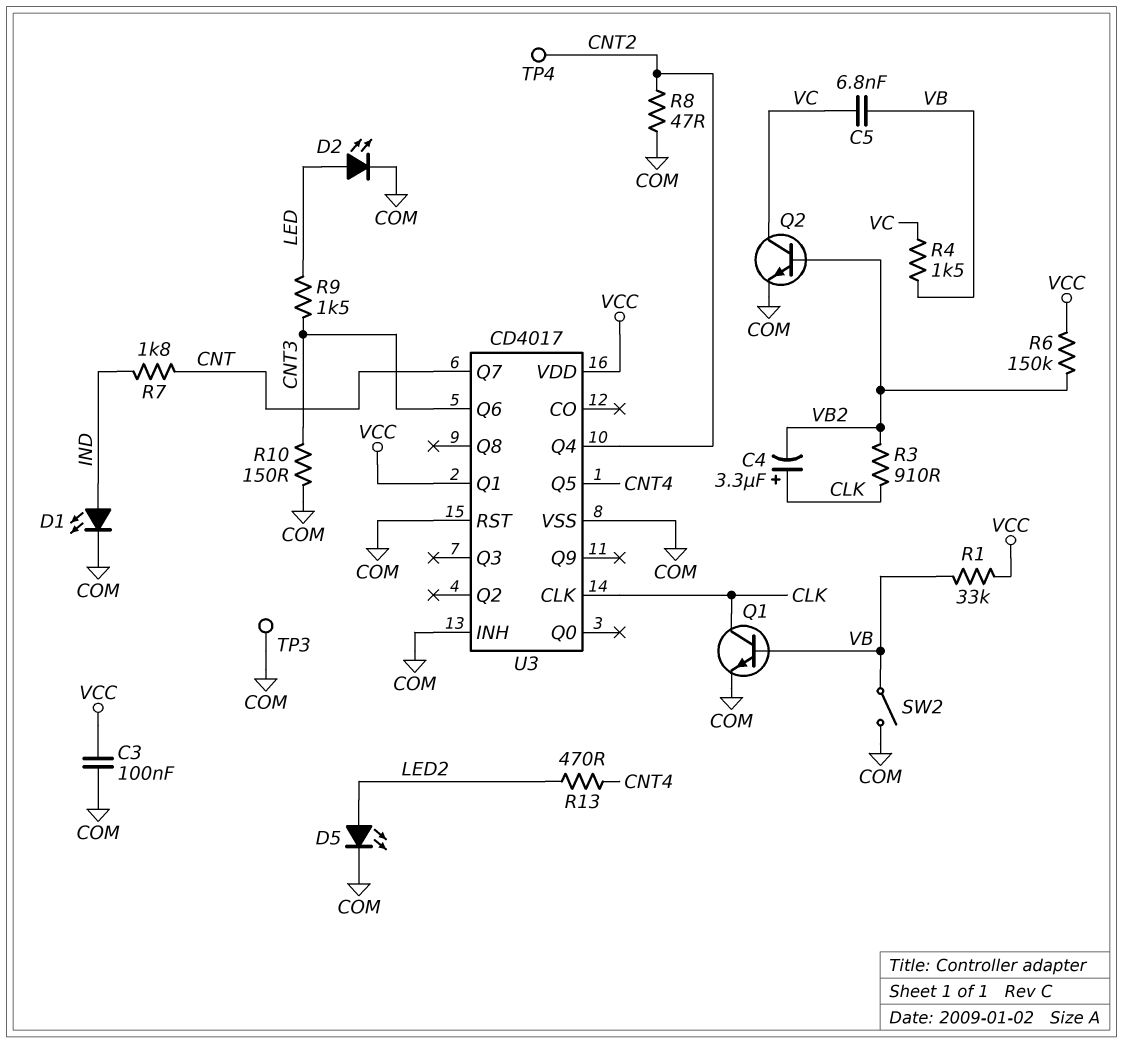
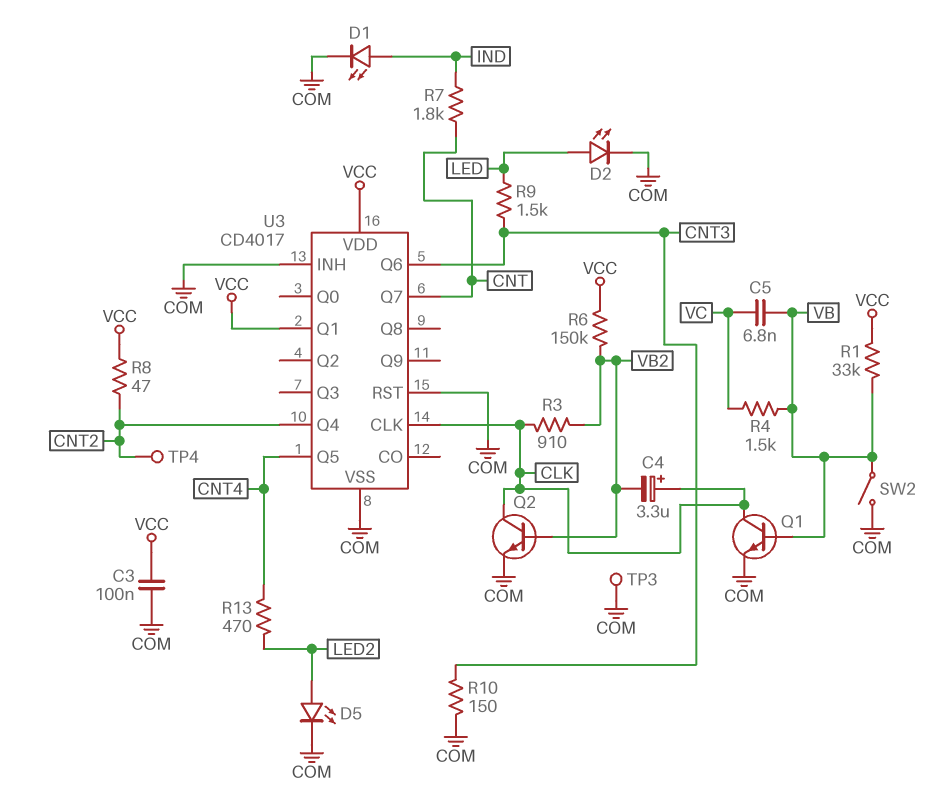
Q2: NPN (B VB2, C VC, E COM) -> NPN (B VB2, C CLK, E COM)
R8: 47 (CNT2, COM) -> 47 (CNT2, VCC)

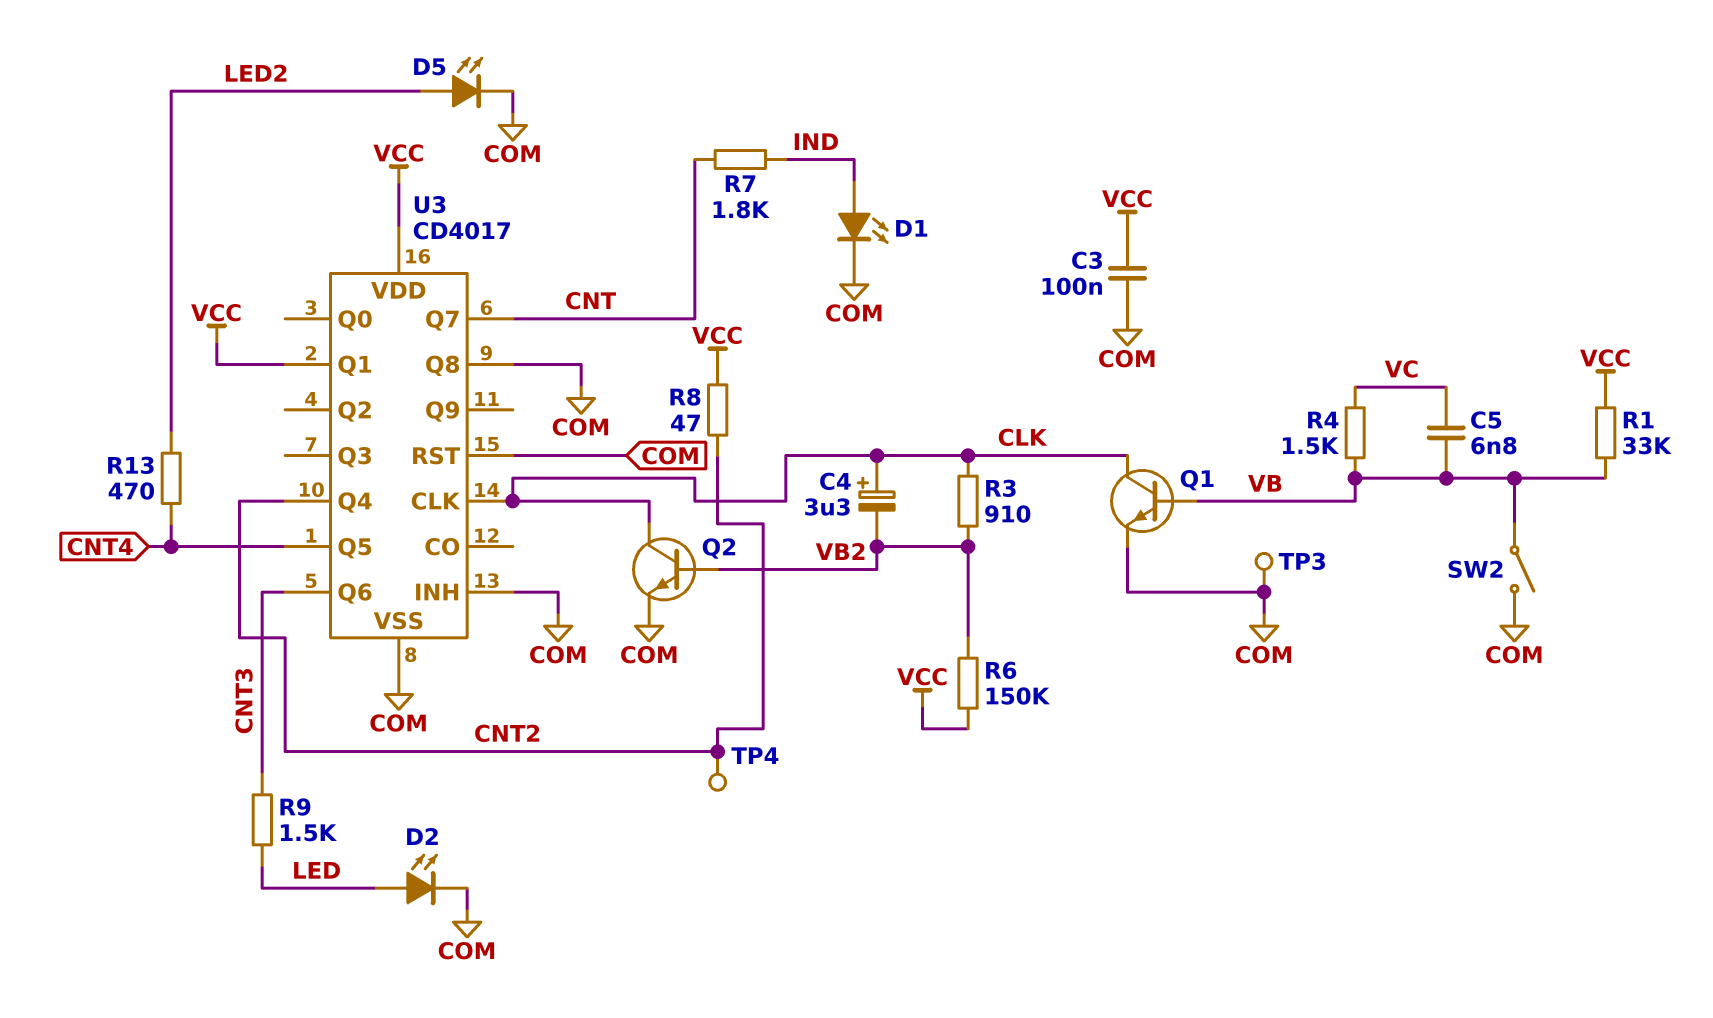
R10: 150 (CNT3, COM) -> none
U3 pin Q8: none -> COM

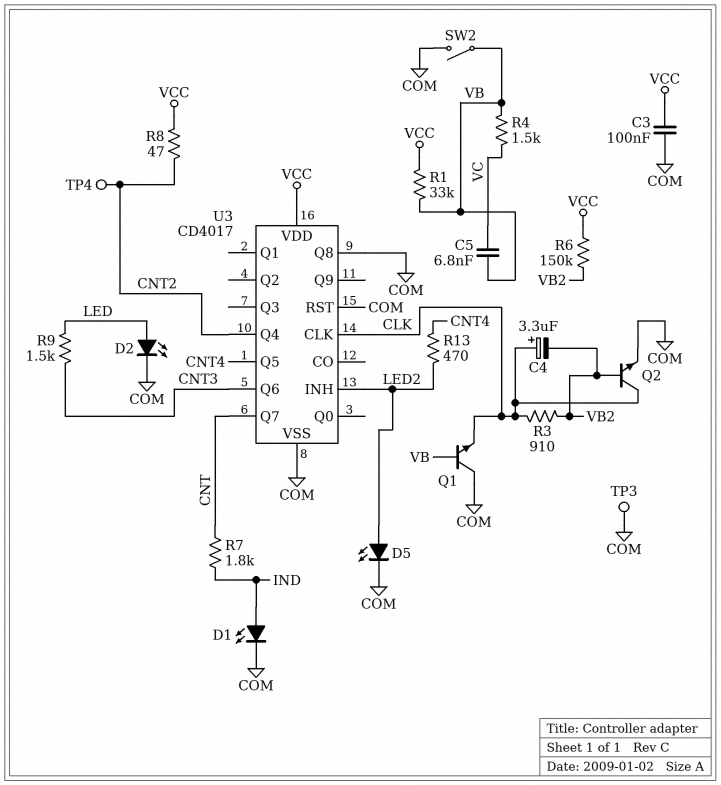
Q1: NPN (B VB, C CLK, E COM) -> NPN (B VB, C COM, E CLK)
U3 pin INH: COM -> LED2
U3 pin Q1: VCC -> none

